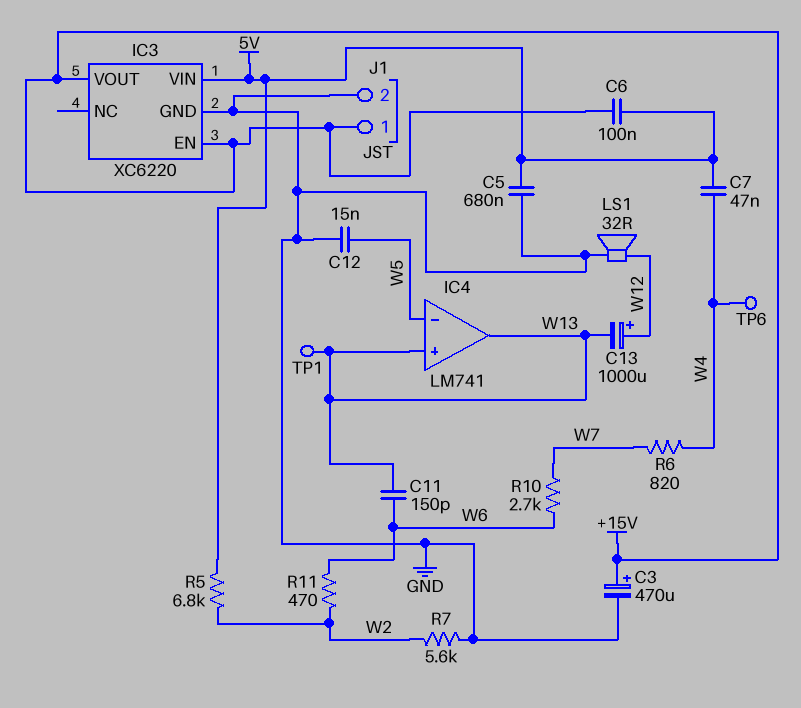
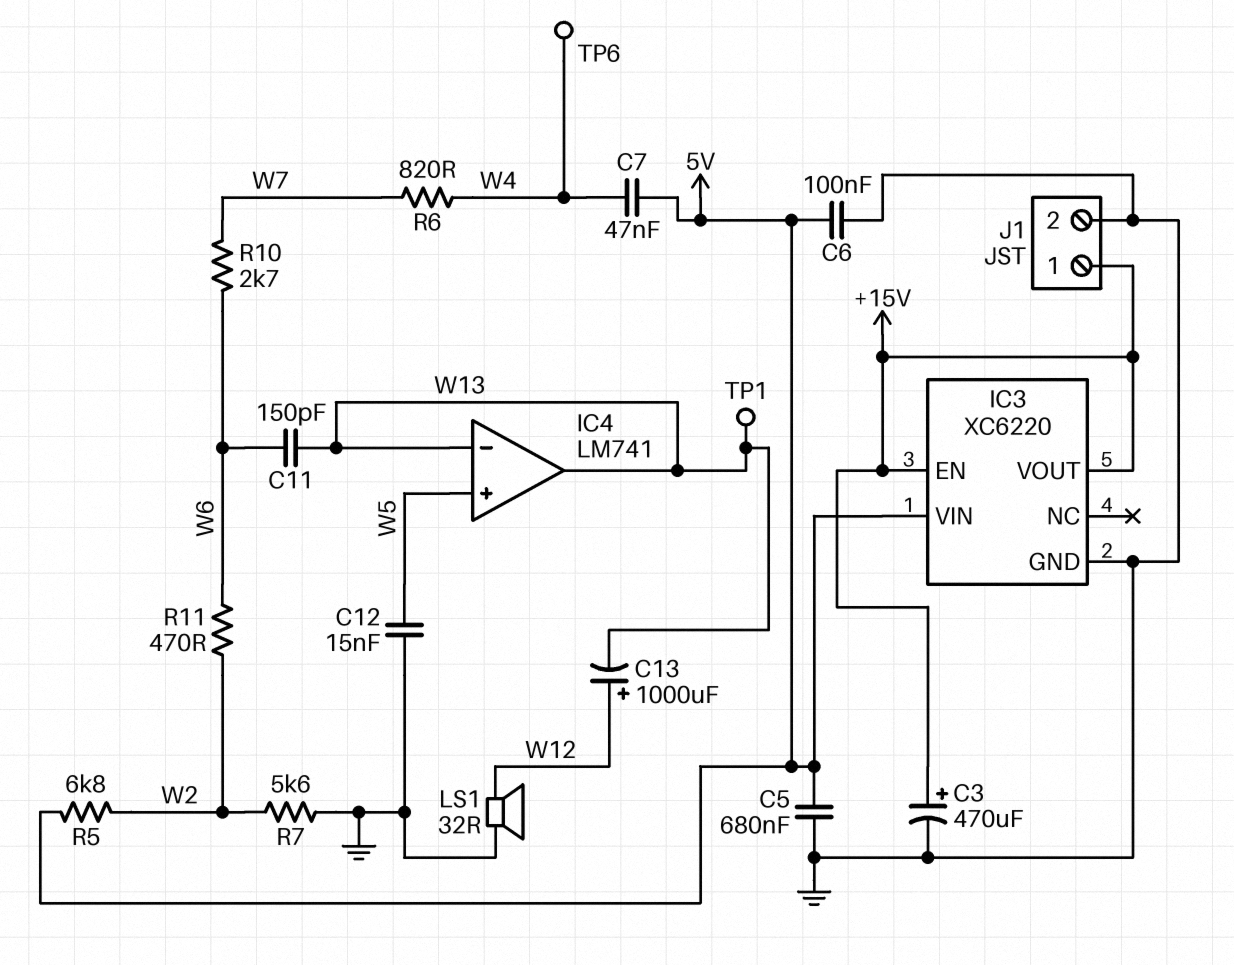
C6: 100nF (+15V, 5V) -> 100nF (5V, GND)
IC4 pin in+: W13 -> W5
IC4 pin in-: W5 -> W13

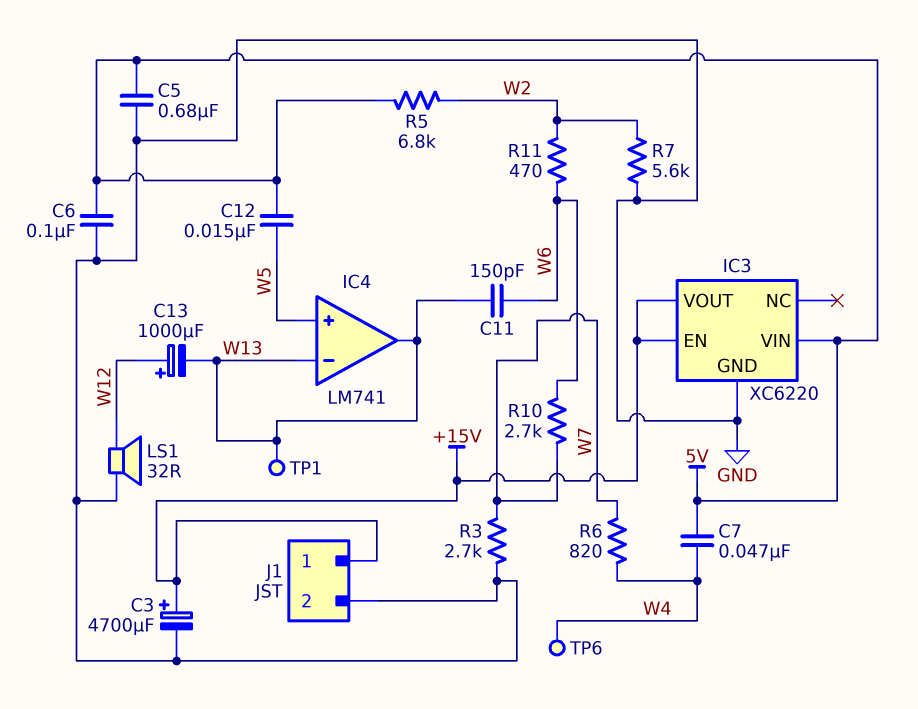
C3: 470uF (plus +15V, minus GND) -> 4700uF (plus +15V, minus GND)
C12: 15nF (GND, W5) -> 15nF (5V, W5)
R3: none -> 2.7k (GND, W7)

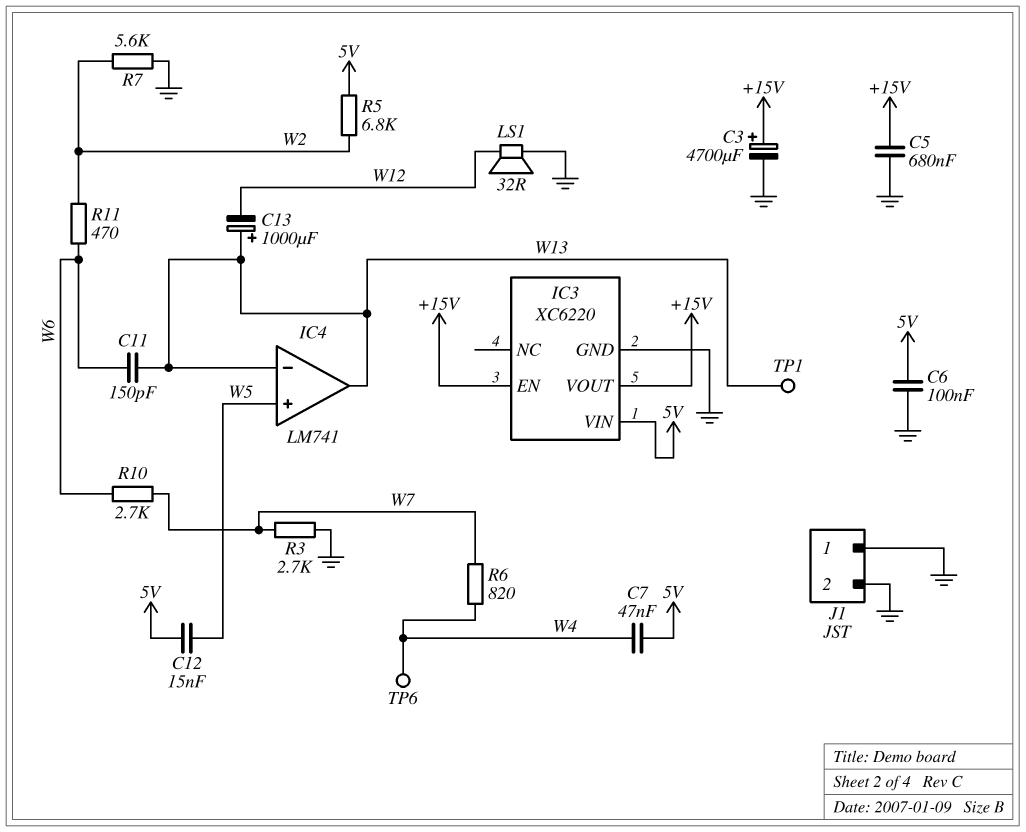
C5: 680nF (5V, GND) -> 680nF (+15V, GND)
C13: 1000uF (plus W12, minus W13) -> 1000uF (plus W13, minus W12)
J1 pin 1: +15V -> GND

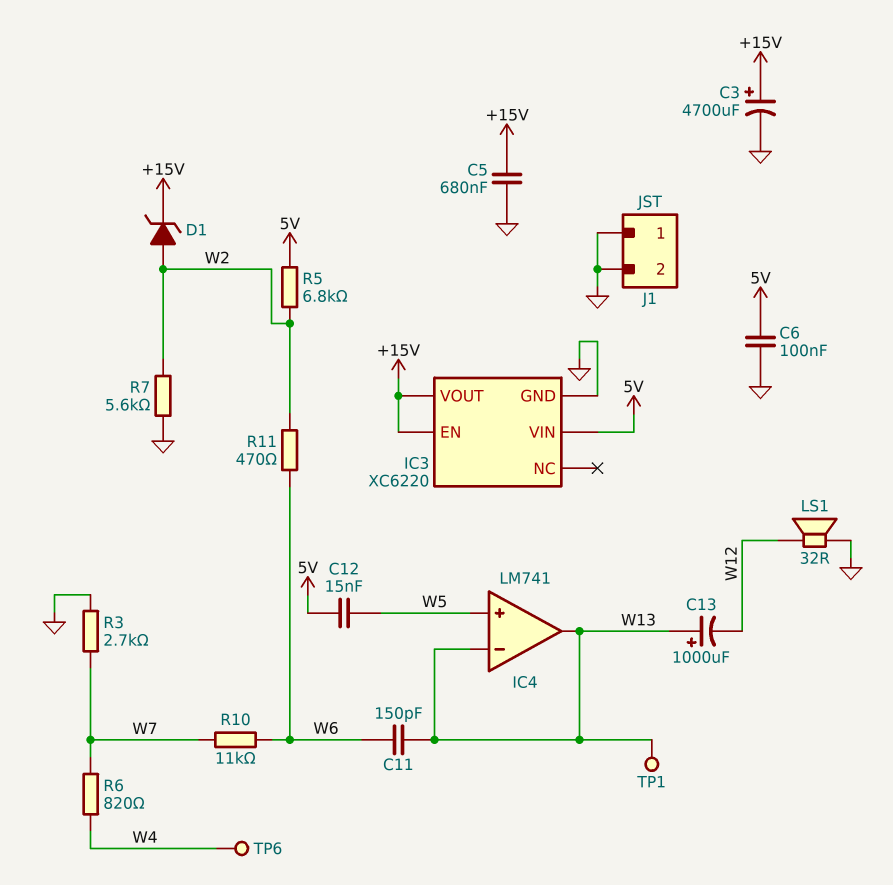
C7: 47nF (5V, W4) -> none
D1: none -> zener (A W2, K +15V)
R10: 2.7k (W6, W7) -> 11k (W6, W7)

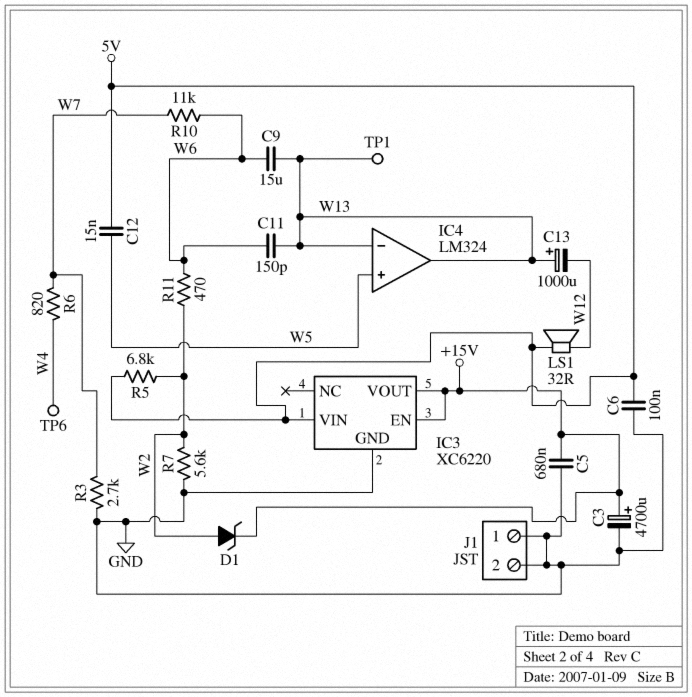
C9: none -> 15uF (W6, W13)
IC4: LM741 -> LM324
LS1: speaker 32R (GND, W12) -> speaker 32R (5V, W12)

